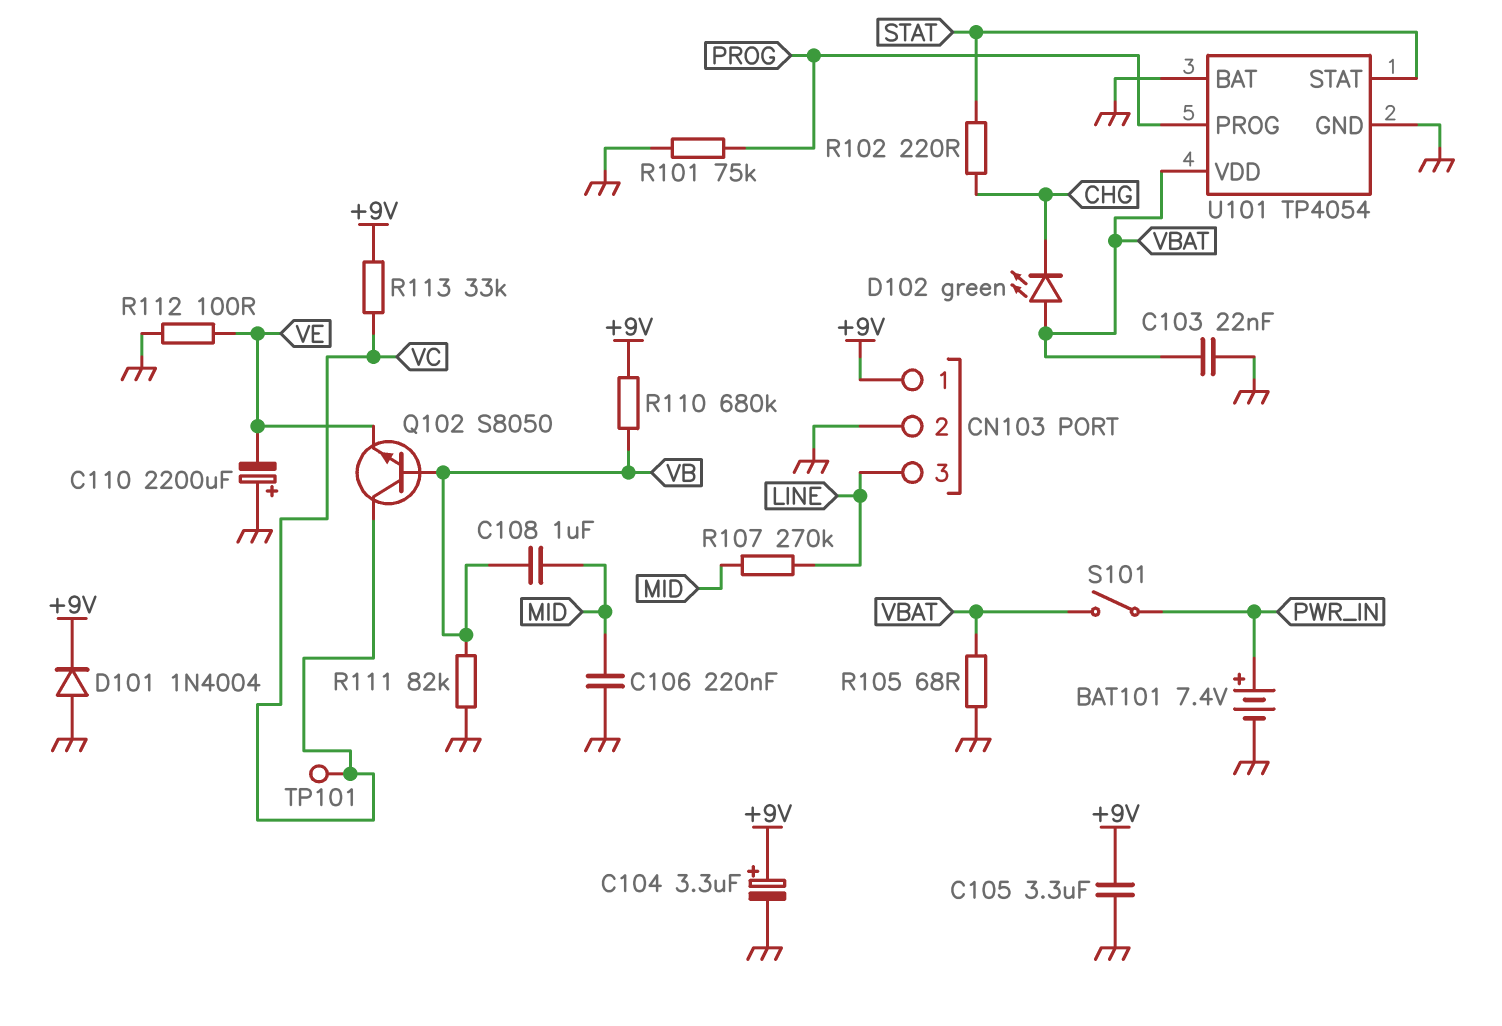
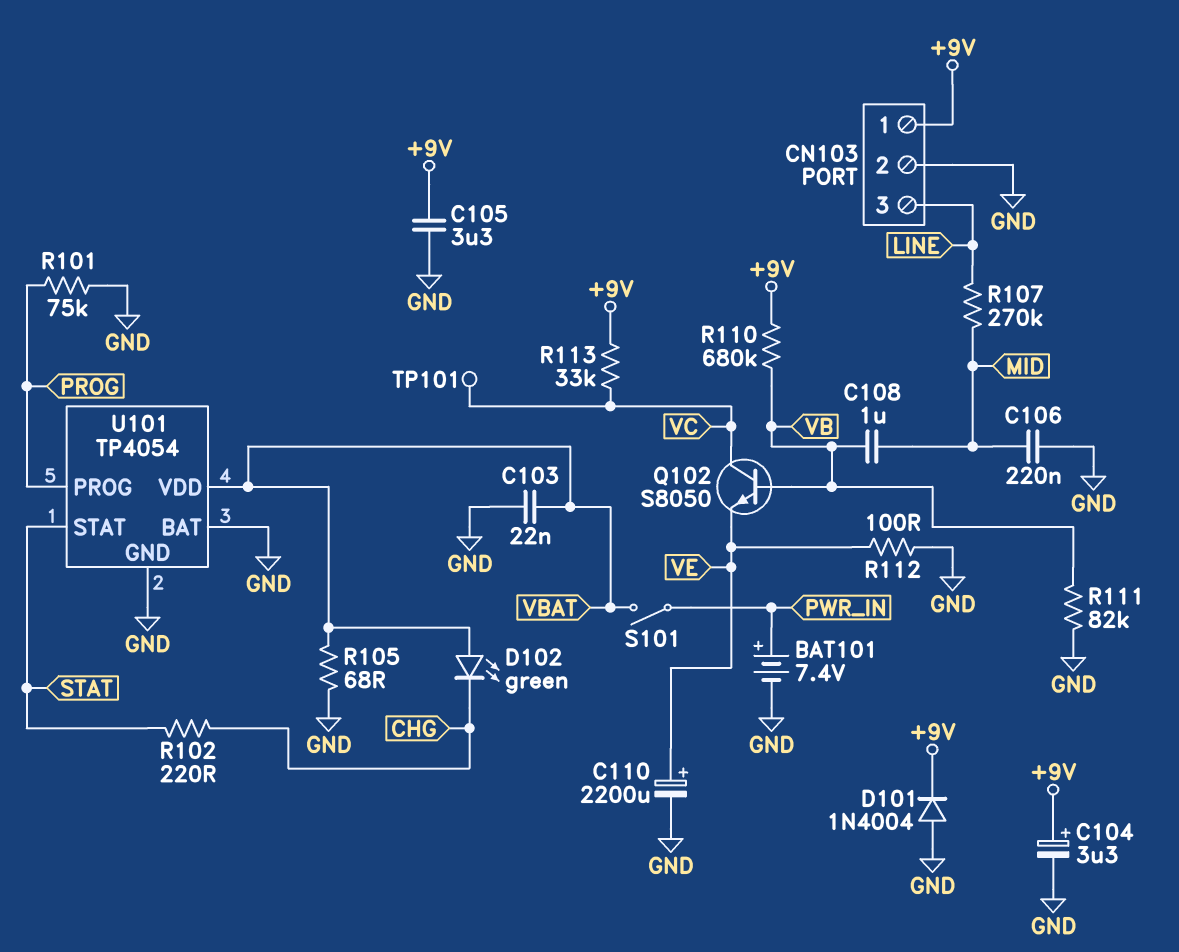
C110: 2200uF (plus GND, minus VE) -> 2200uF (plus VE, minus GND)

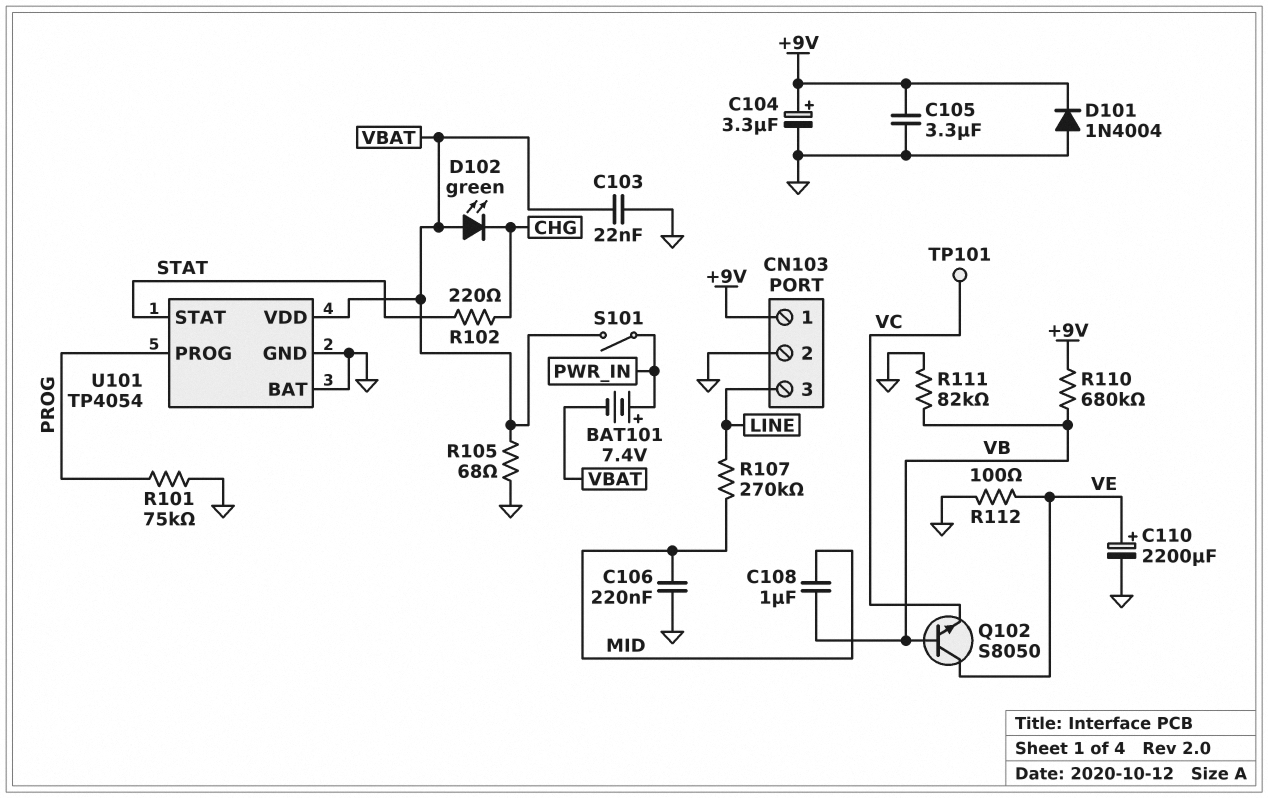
BAT101: 7.4V (plus PWR_IN, minus GND) -> 7.4V (plus PWR_IN, minus VBAT)
Q102: NPN S8050 (B VB, C VC, E VE) -> NPN S8050 (B VB, C VE, E VC)
R113: 33k (+9V, VC) -> none

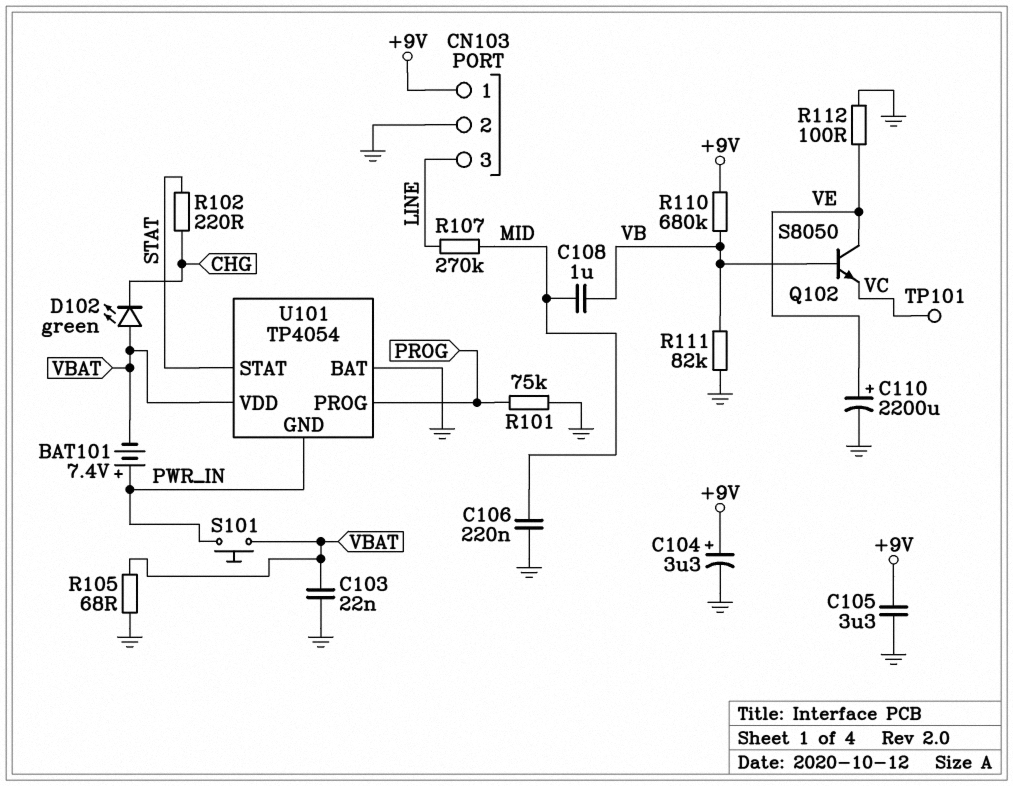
D101: diode 1N4004 (A GND, K +9V) -> none
S101: switch (PWR_IN, VBAT) -> button (PWR_IN, VBAT)
U101 pin GND: GND -> PWR_IN

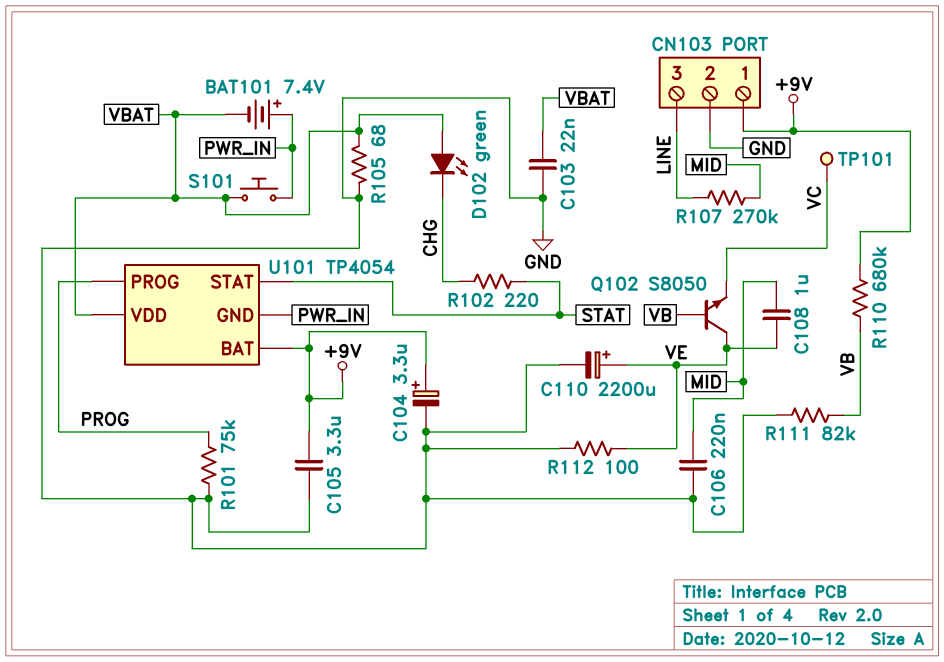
C108: 1uF (MID, VB) -> 1uF (MID, VE)
U101 pin BAT: GND -> +9V

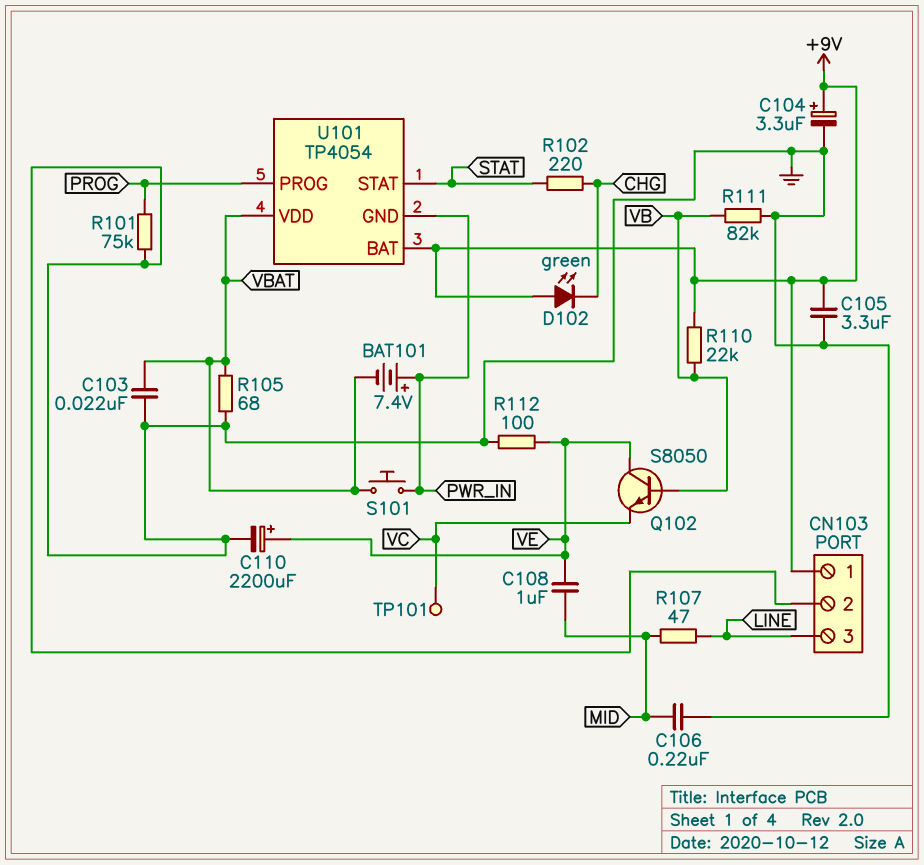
D102: LED green (A VBAT, K CHG) -> LED green (A +9V, K CHG)
R107: 270k (LINE, MID) -> 47 (LINE, MID)
R110: 680k (+9V, VB) -> 22k (+9V, VB)

